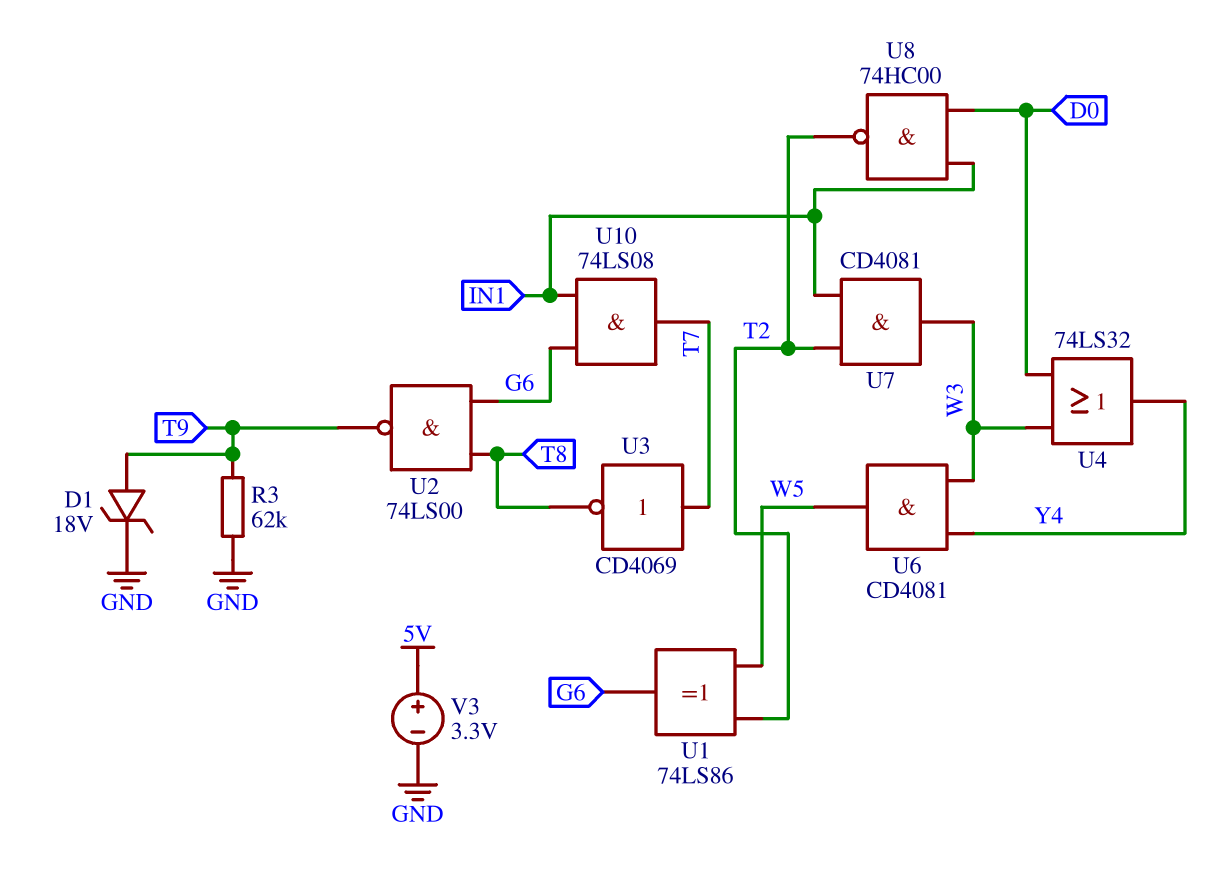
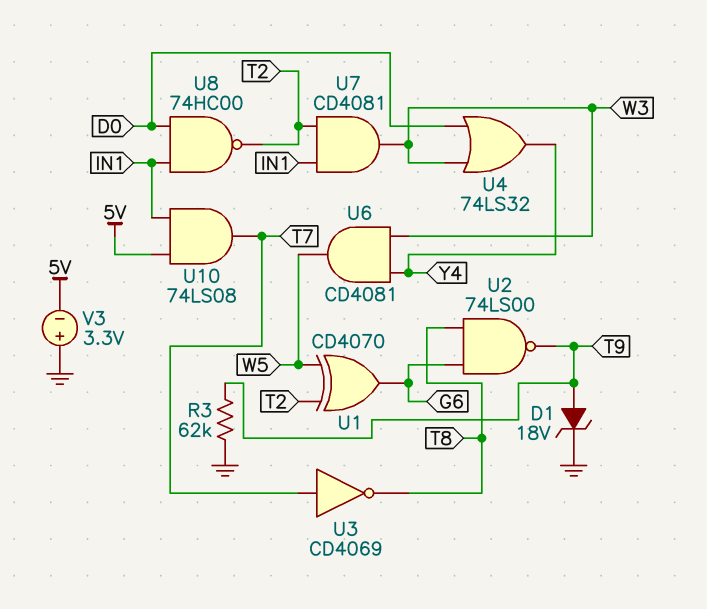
U1: XOR 74LS86 (in T2, in W5, out G6) -> XOR CD4070 (in T2, in W5, out G6)
U10: AND 74LS08 (in G6, in IN1, out T7) -> AND 74LS08 (in 5V, in IN1, out T7)
V3: 3.3V (plus 5V, minus GND) -> 3.3V (plus GND, minus 5V)

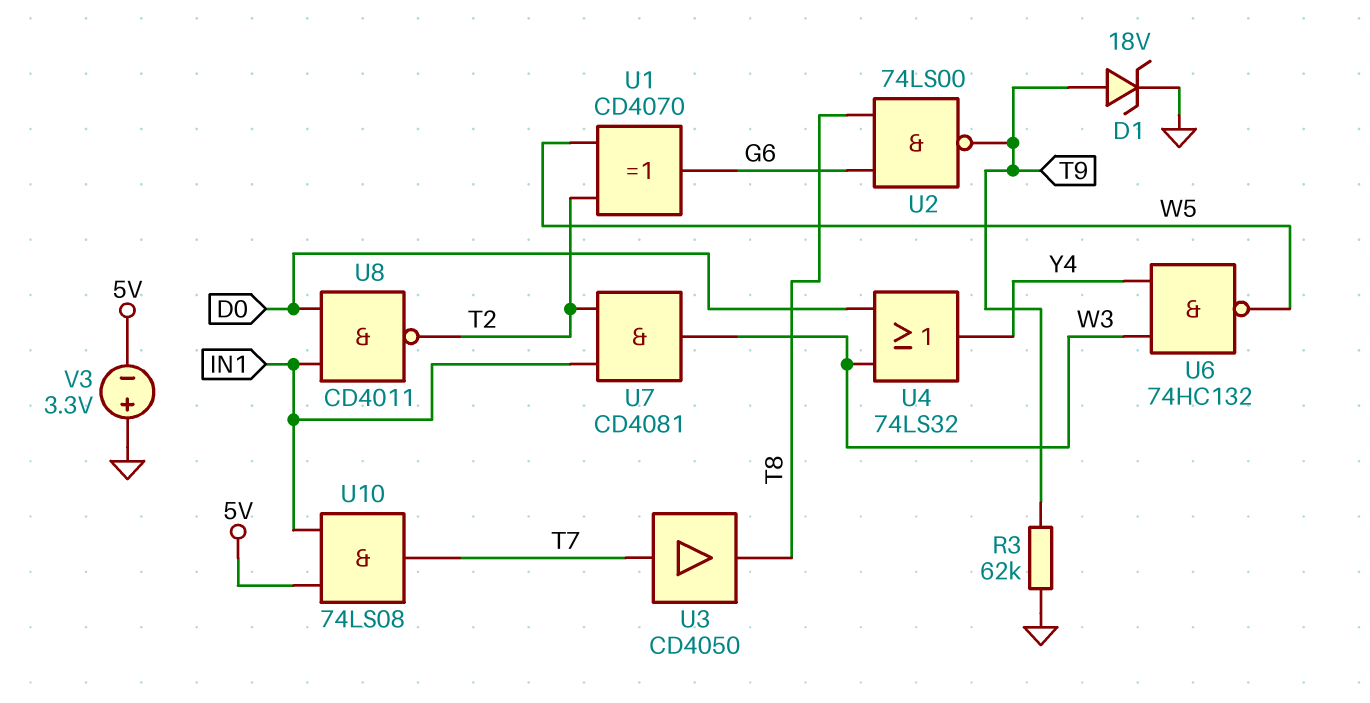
U3: NOT CD4069 (in T7, out T8) -> buffer CD4050 (in T7, out T8)
U6: AND CD4081 (in W3, in Y4, out W5) -> NAND 74HC132 (in W3, in Y4, out W5)
U8: NAND 74HC00 (in D0, in IN1, out T2) -> NAND CD4011 (in D0, in IN1, out T2)

